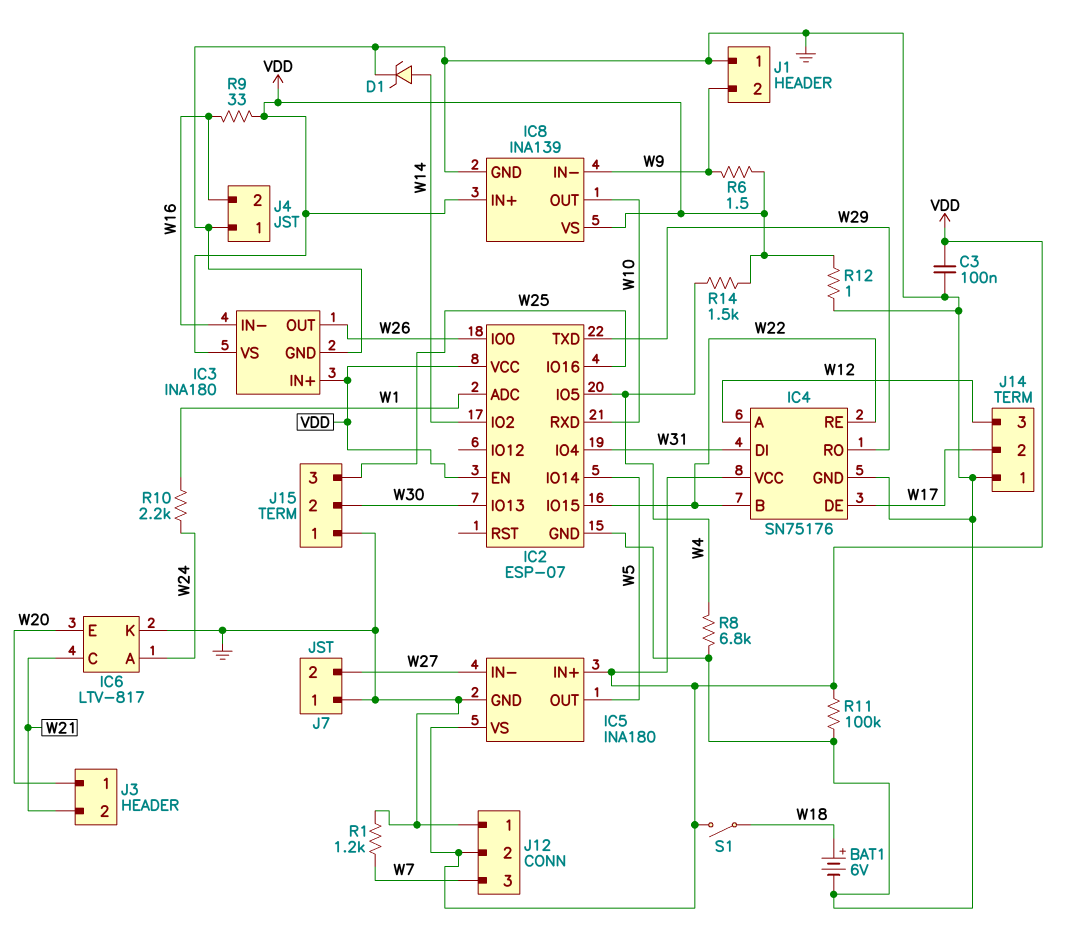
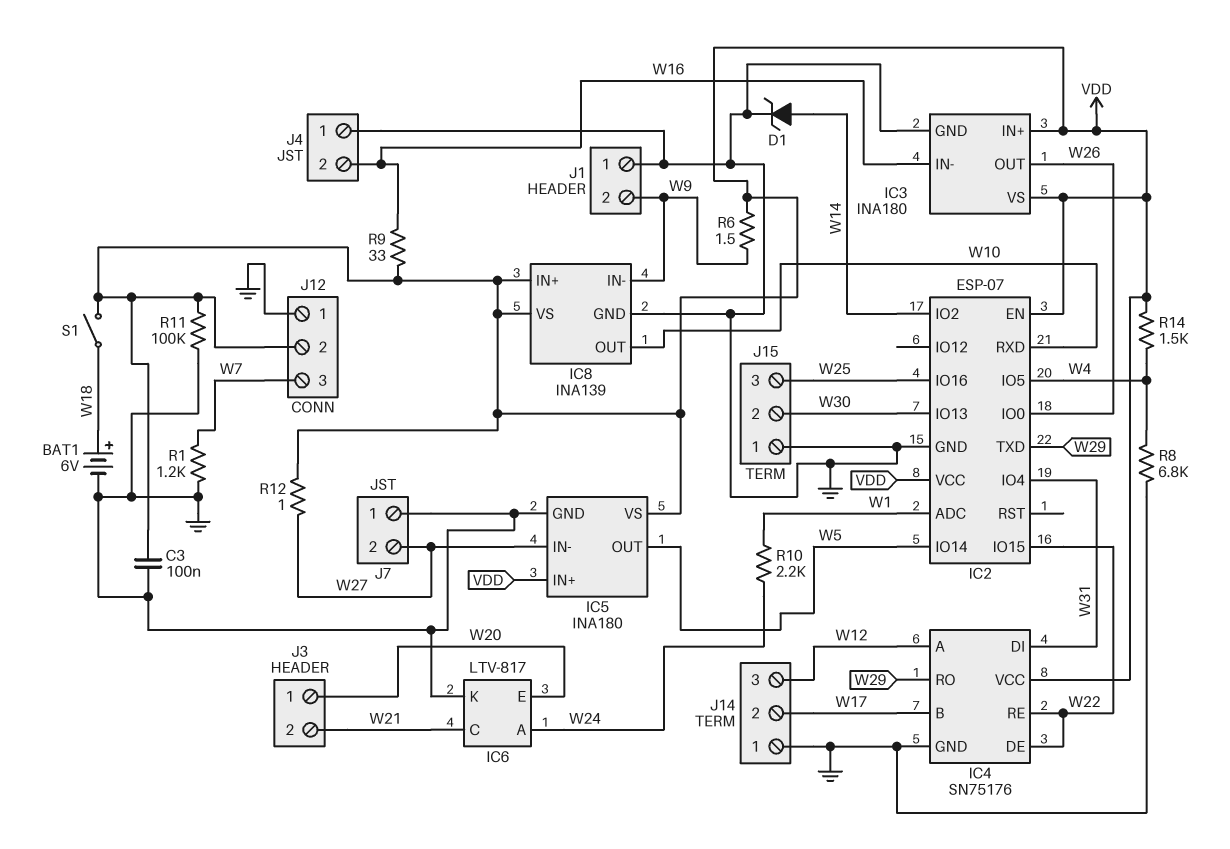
IC4 pin B: W22 -> W17
IC4 pin DE: W17 -> W22
R12: 1 (GND, VDD) -> 1 (VDD, W27)

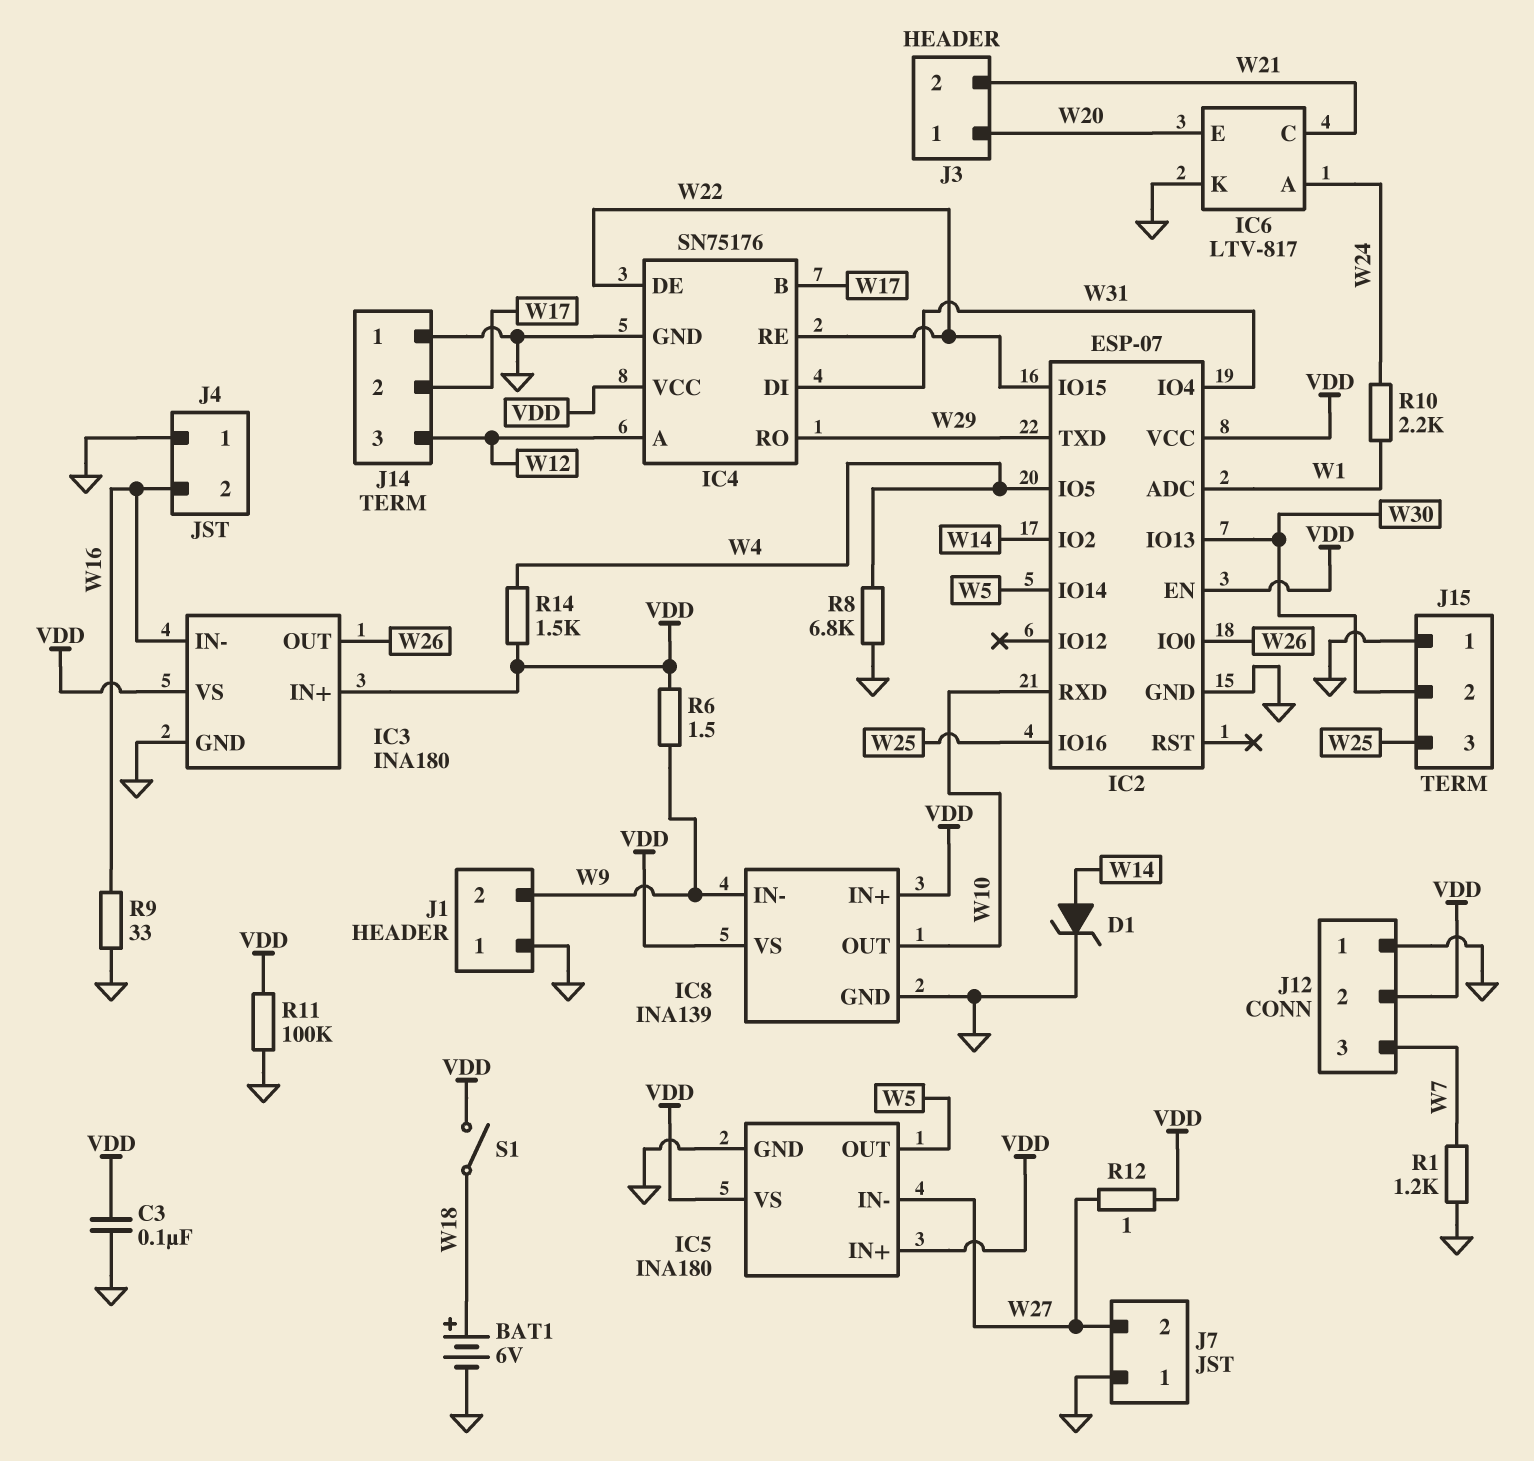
R9: 33 (VDD, W16) -> 33 (GND, W16)

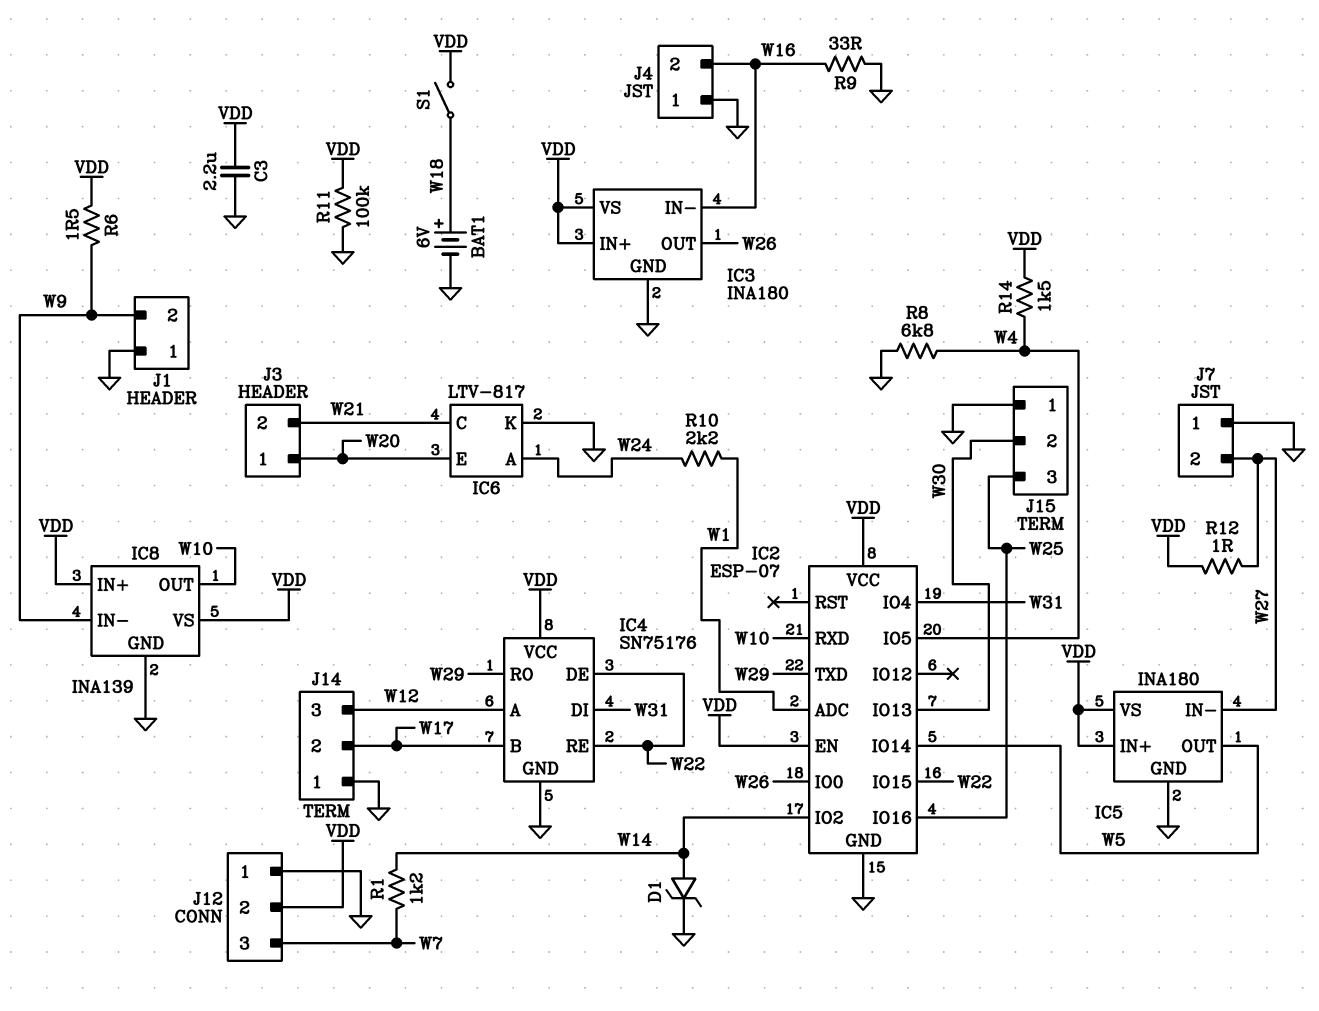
C3: 100nF (GND, VDD) -> 2.2uF (GND, VDD)
R1: 1.2k (GND, W7) -> 1.2k (W7, W14)

